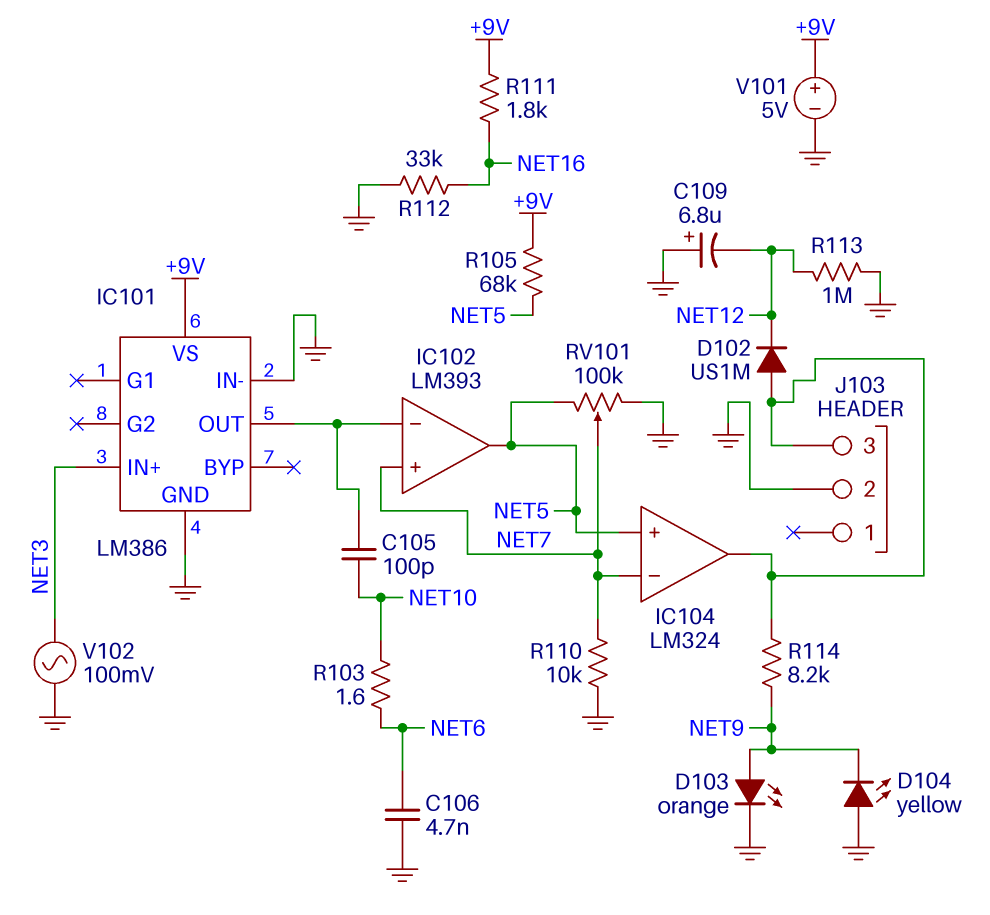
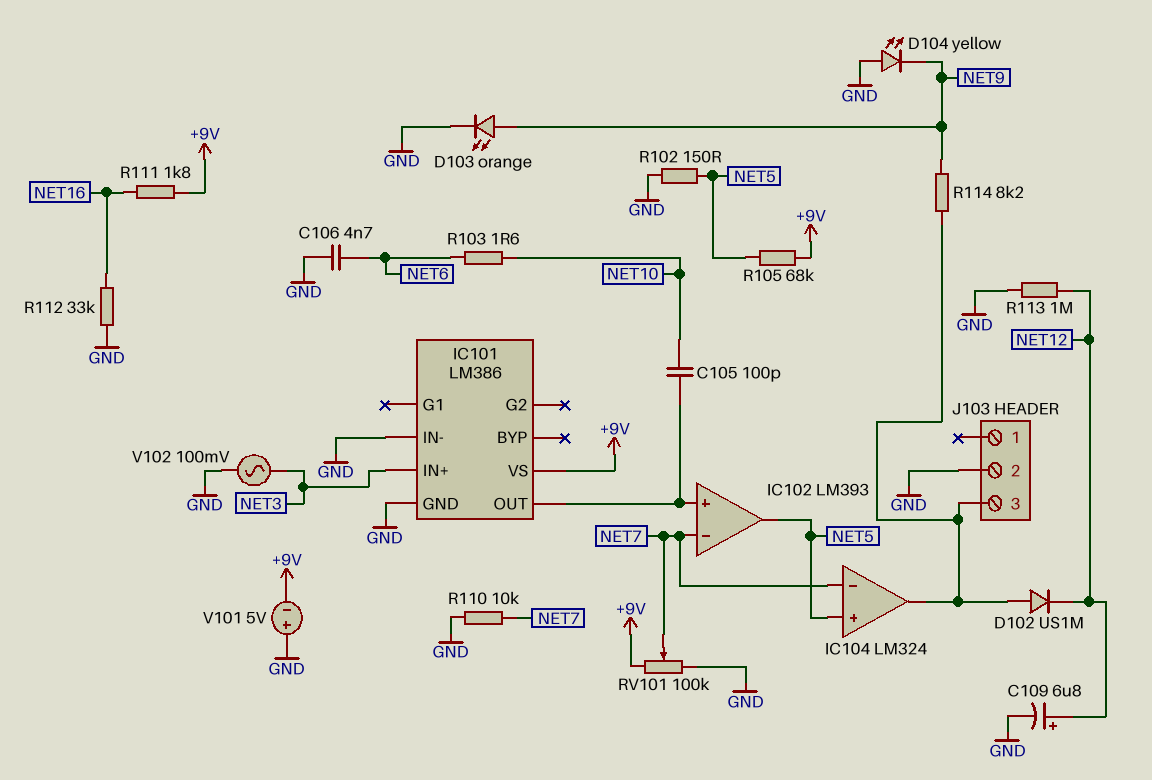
C109: 6.8uF (plus GND, minus NET12) -> 6.8uF (plus NET12, minus GND)
IC102 pin in+: NET7 -> IC101/OUT
IC102 pin in-: IC101/OUT -> NET7
R102: none -> 150 (GND, NET5)
RV101: 100k (GND, NET5, wiper NET7) -> 100k (+9V, GND, wiper NET7)
V101: 5V (plus +9V, minus GND) -> 5V (plus GND, minus +9V)

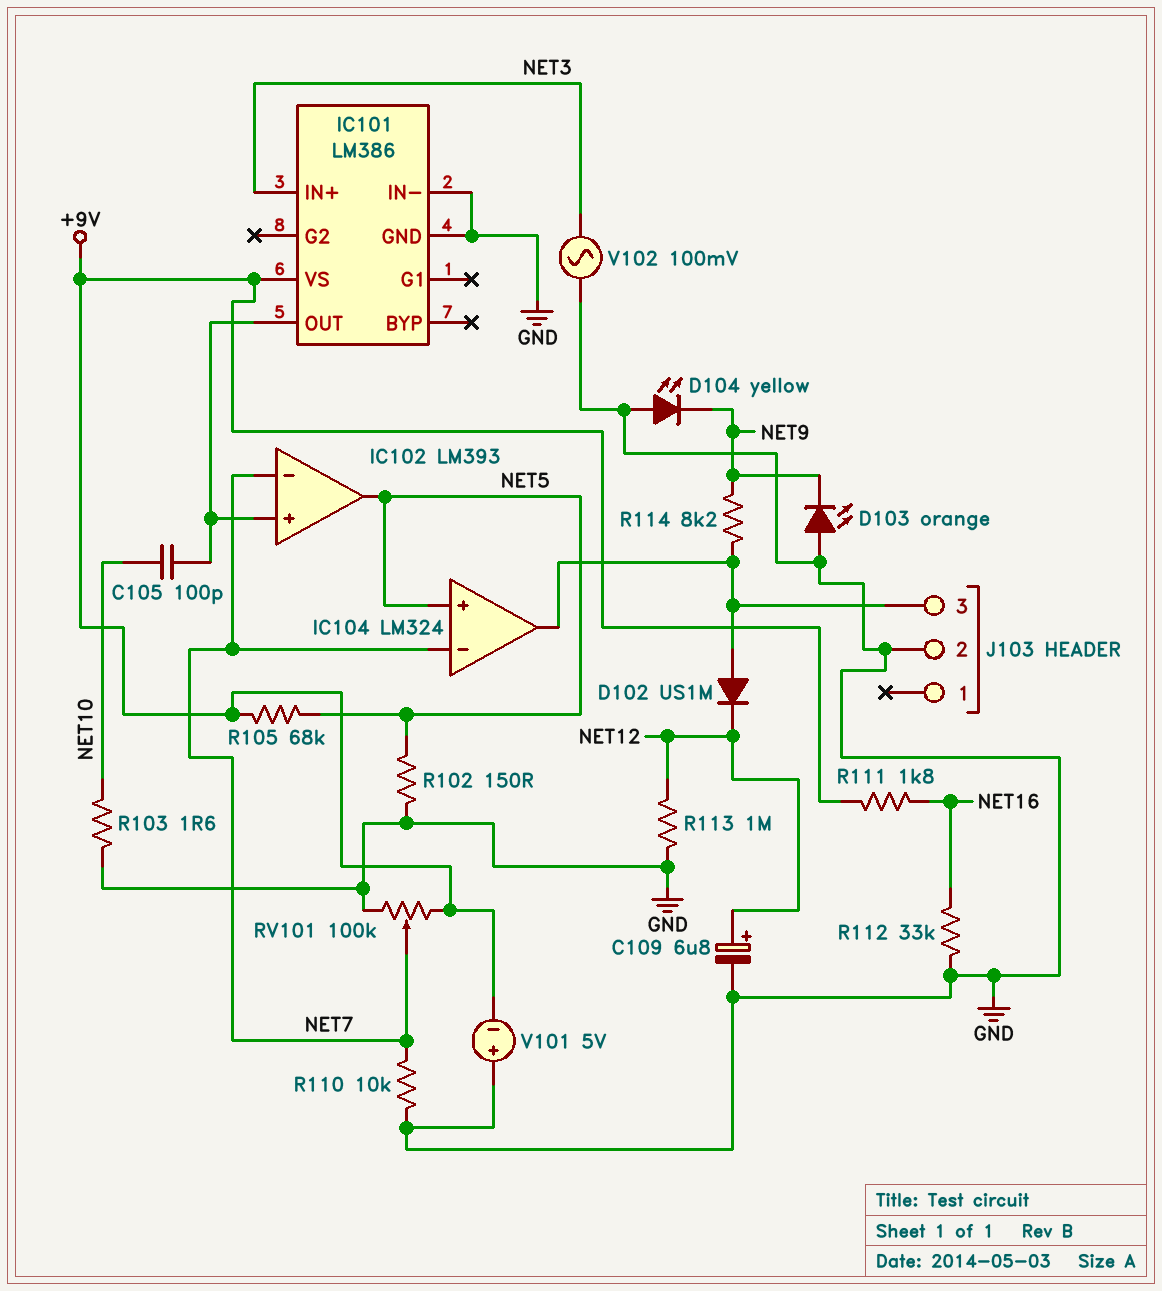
C106: 4.7nF (GND, NET6) -> none
D103: LED orange (A NET9, K GND) -> LED orange (A GND, K NET9)
R103: 1.6 (NET6, NET10) -> 1.6 (GND, NET10)

